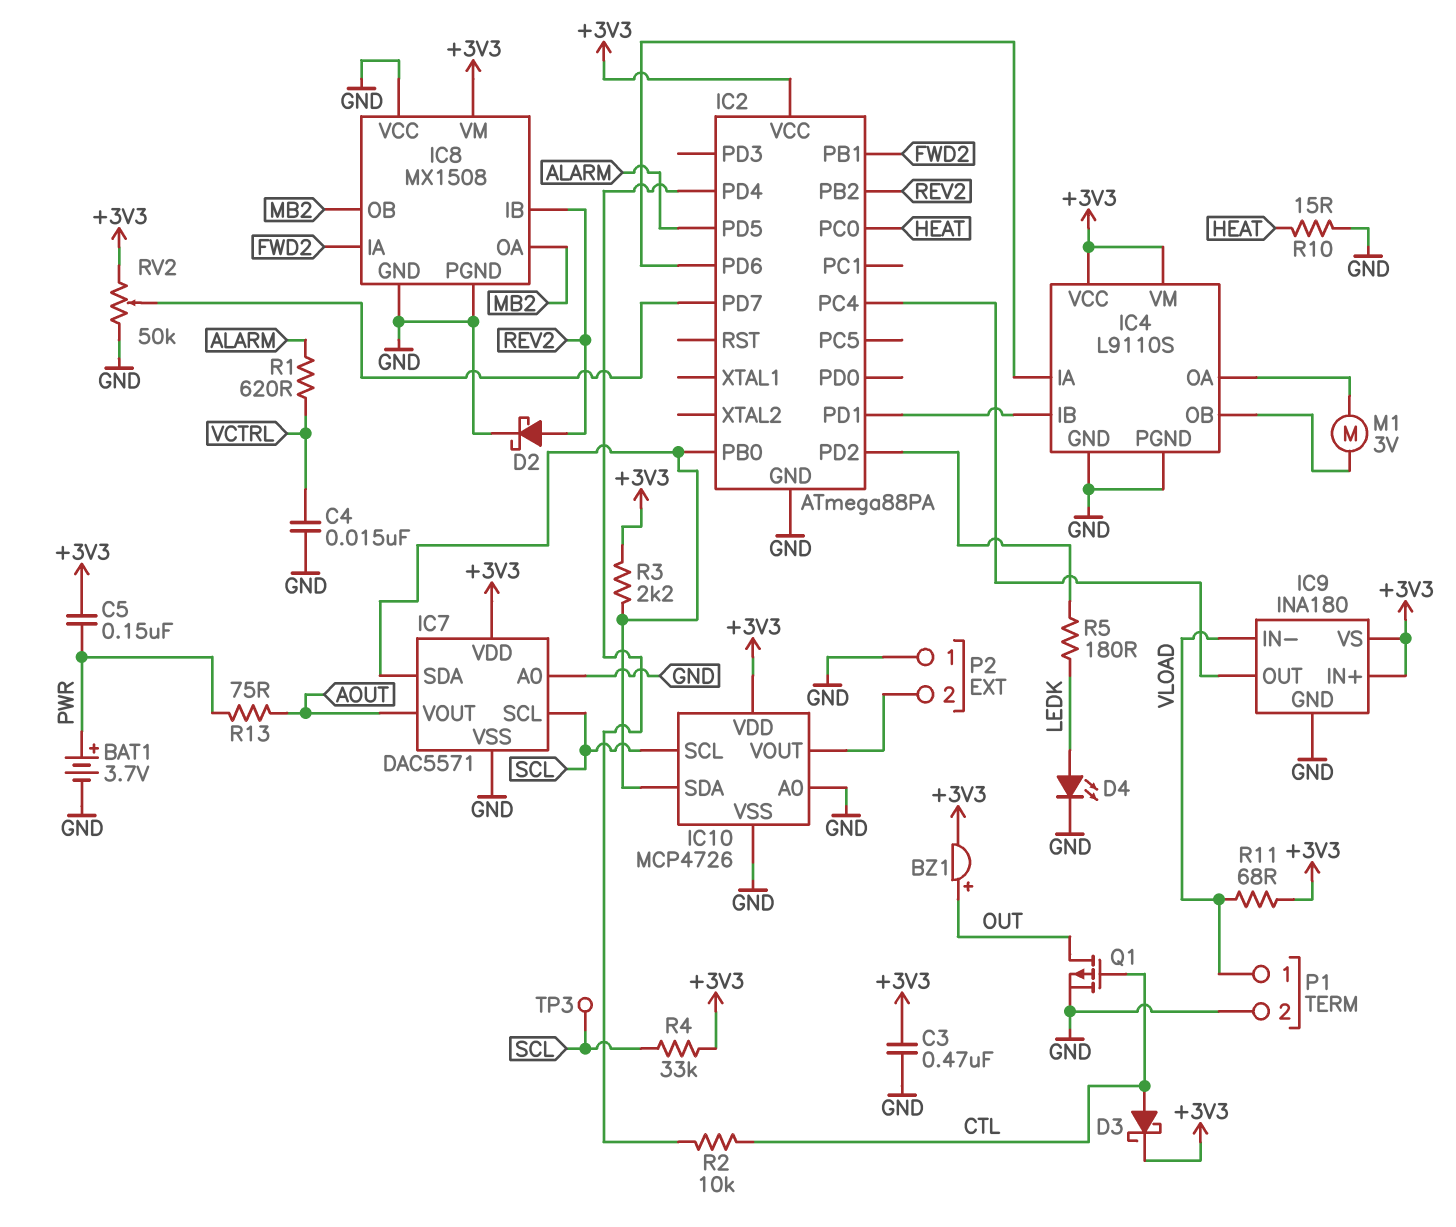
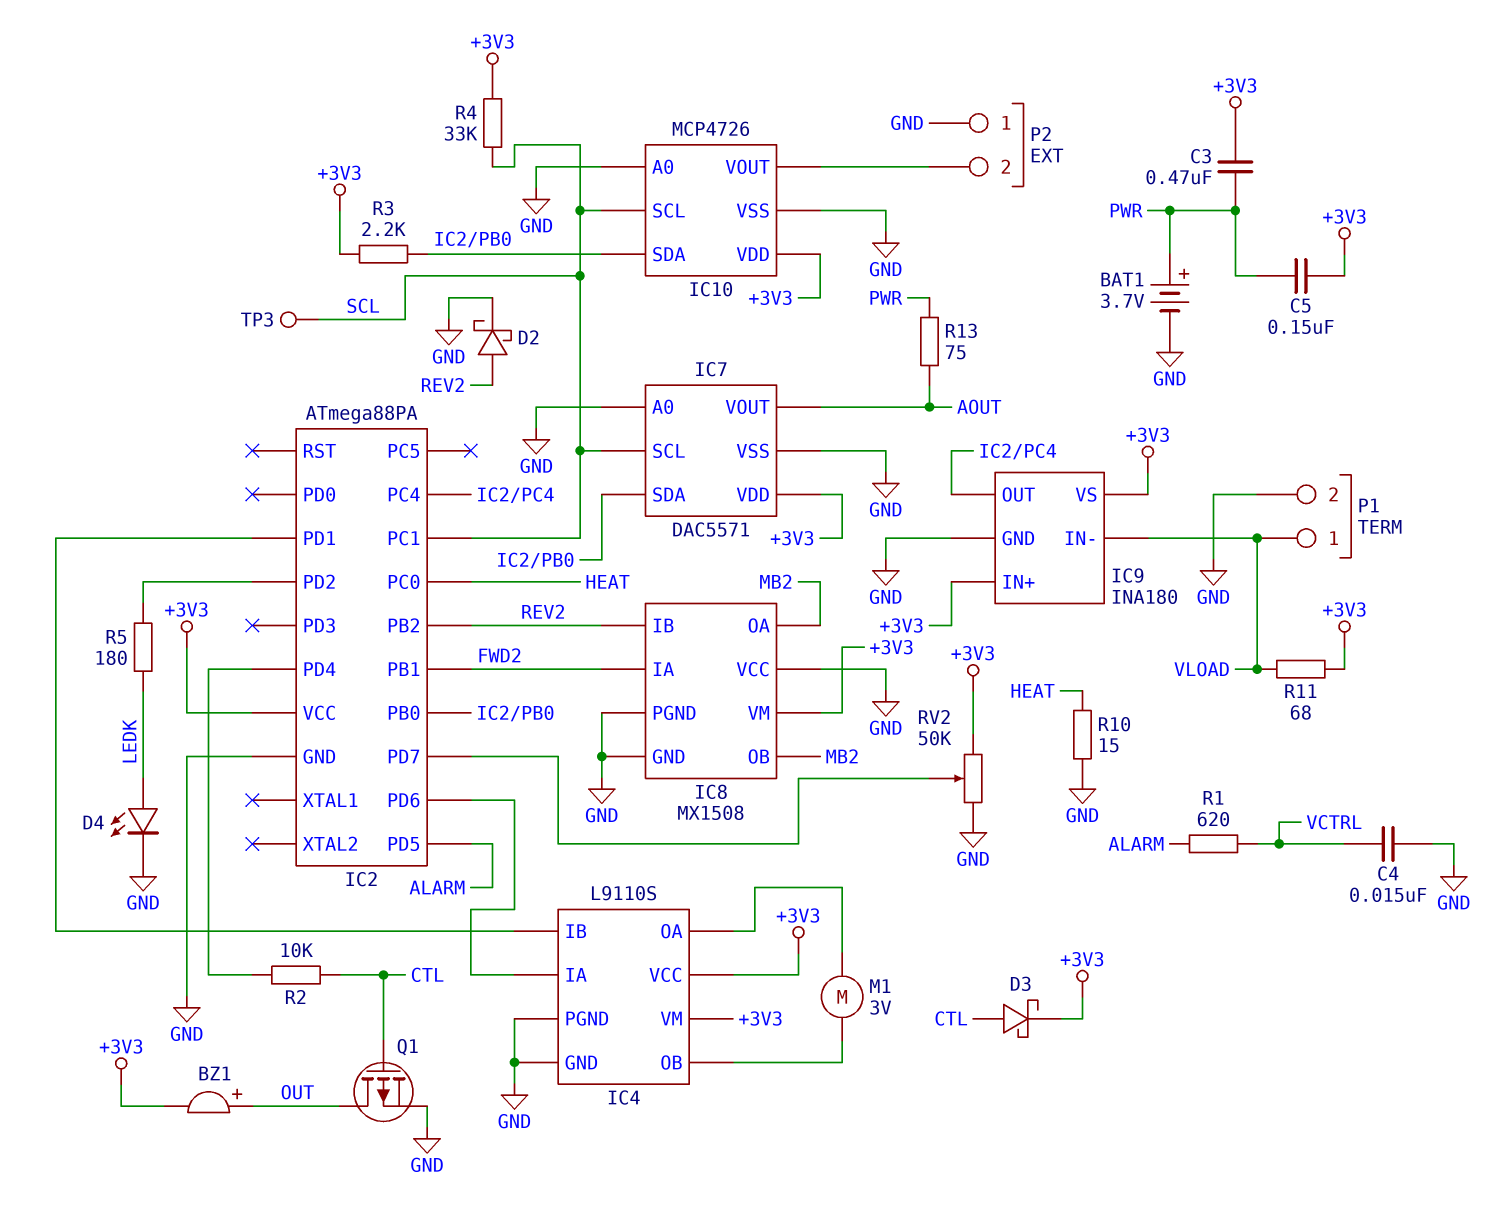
C3: 470nF (+3V3, GND) -> 470nF (+3V3, PWR)
IC2 pin PC1: none -> SCL

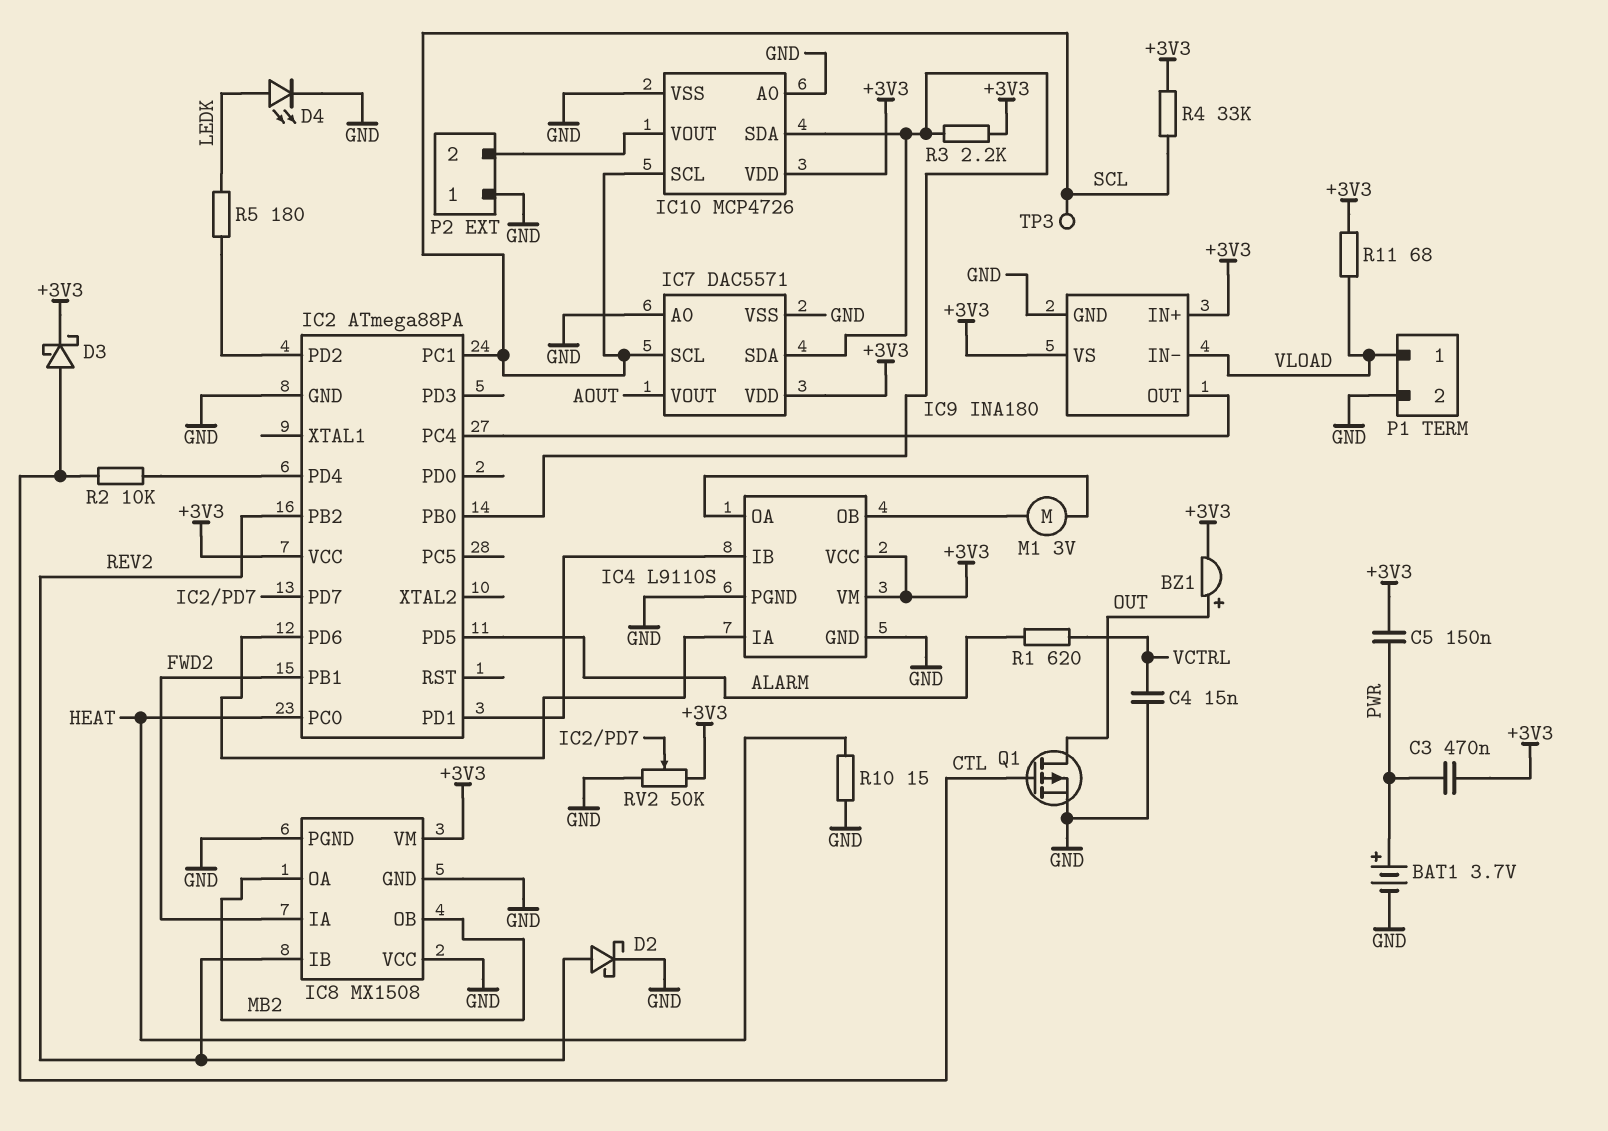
R13: 75 (AOUT, PWR) -> none

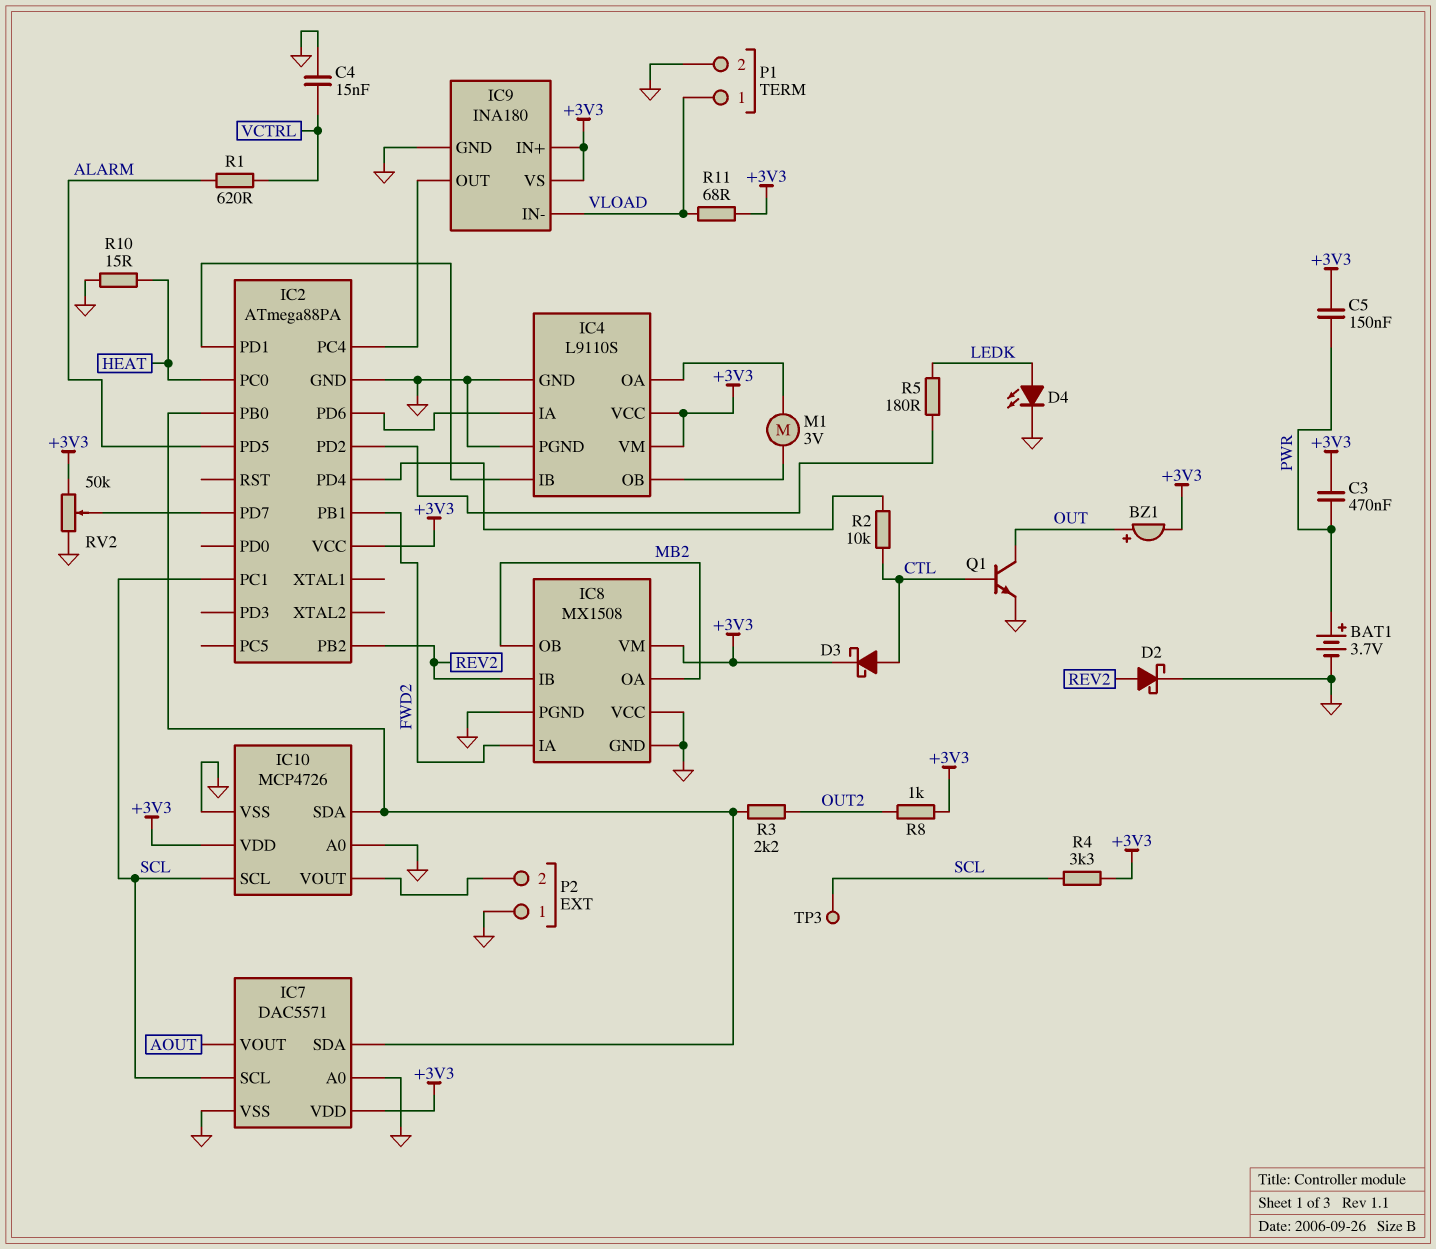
Q1: PMOS (G CTL, D OUT, S GND) -> NPN (B CTL, C OUT, E GND)
R3: 2.2k (+3V3, IC2/PB0) -> 2.2k (IC2/PB0, OUT2)
R4: 33k (+3V3, SCL) -> 3.3k (+3V3, SCL)
R8: none -> 1k (+3V3, OUT2)

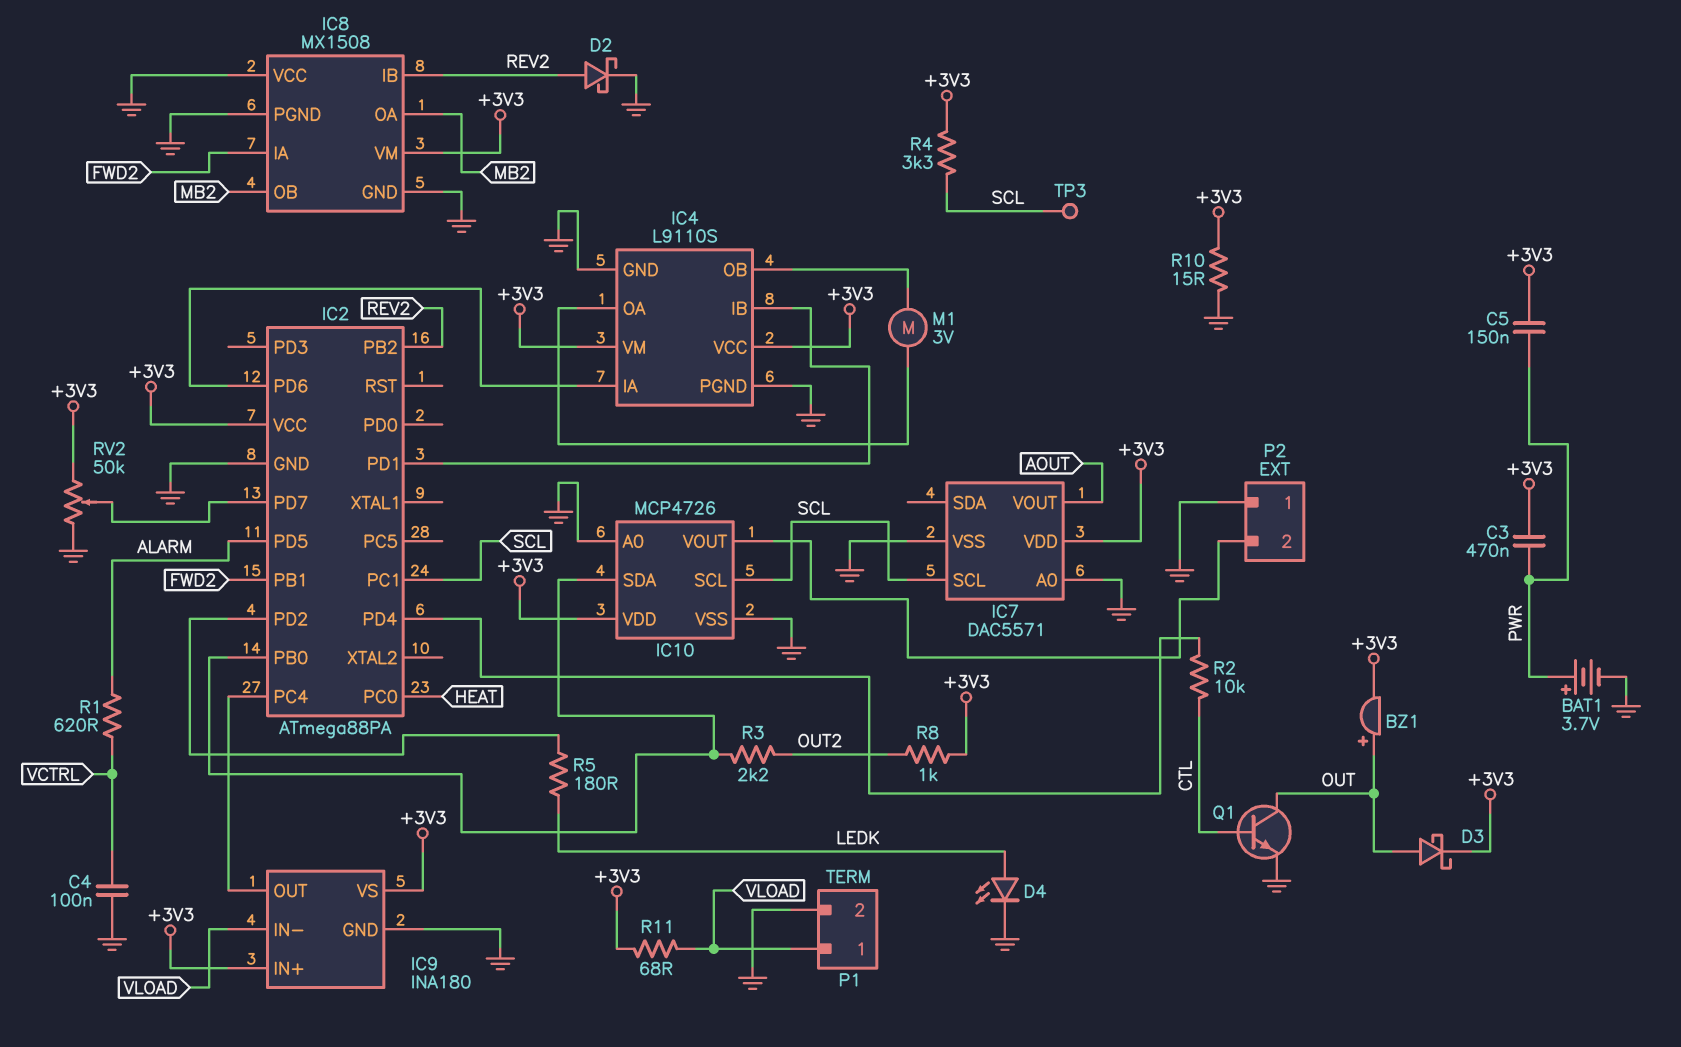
C4: 15nF (GND, VCTRL) -> 100nF (GND, VCTRL)
D3: schottky (A CTL, K +3V3) -> schottky (A OUT, K +3V3)
IC7 pin SDA: IC2/PB0 -> none
R10: 15 (GND, HEAT) -> 15 (+3V3, GND)

